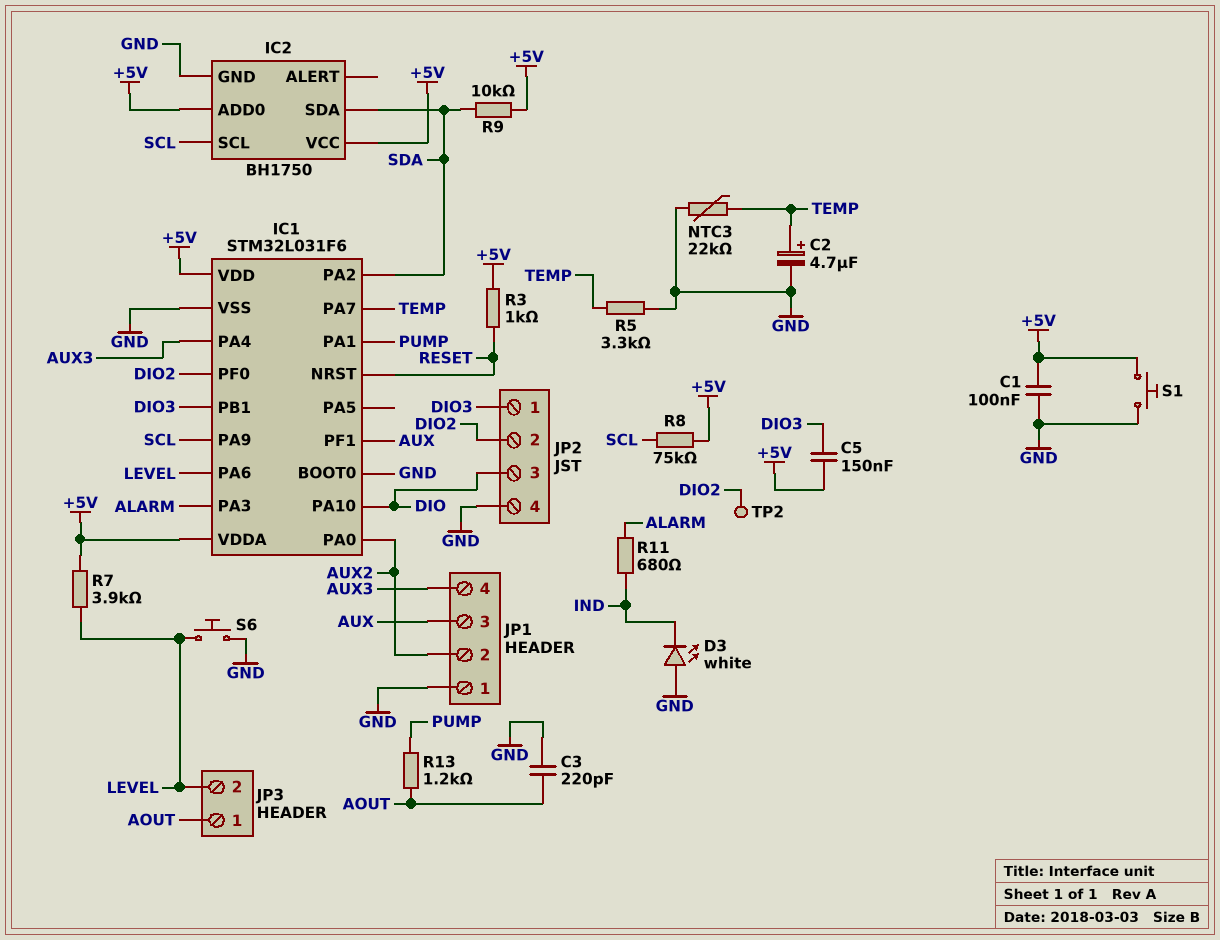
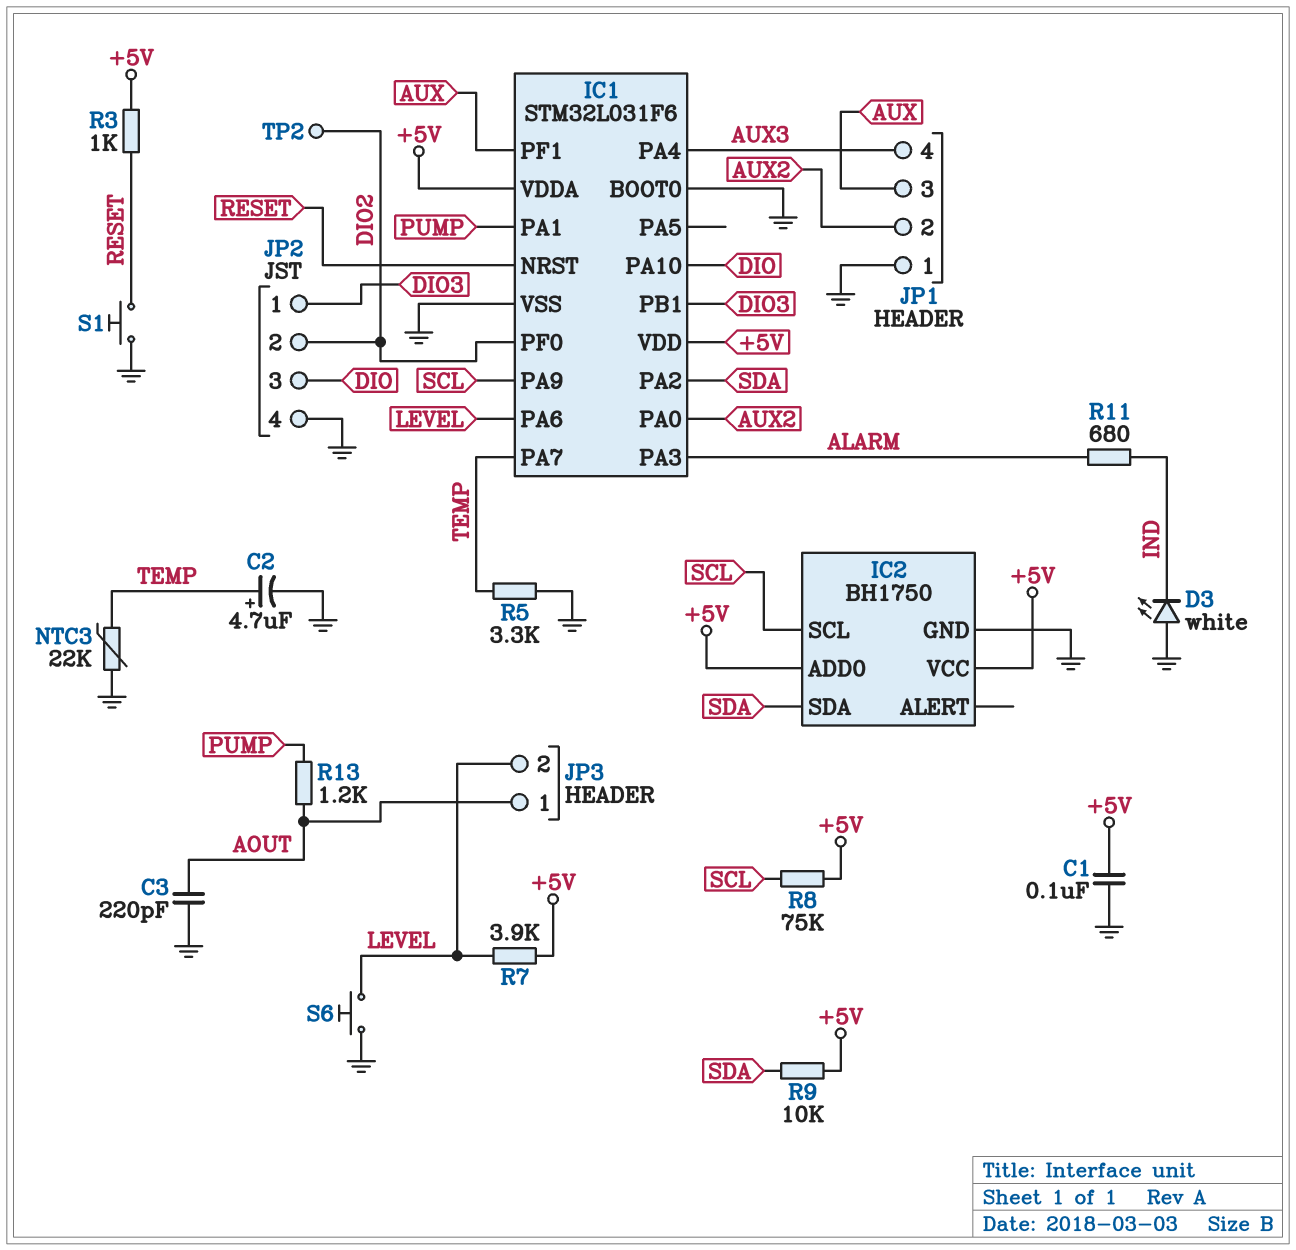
C5: 150nF (+5V, DIO3) -> none
S1: button (+5V, GND) -> button (GND, RESET)

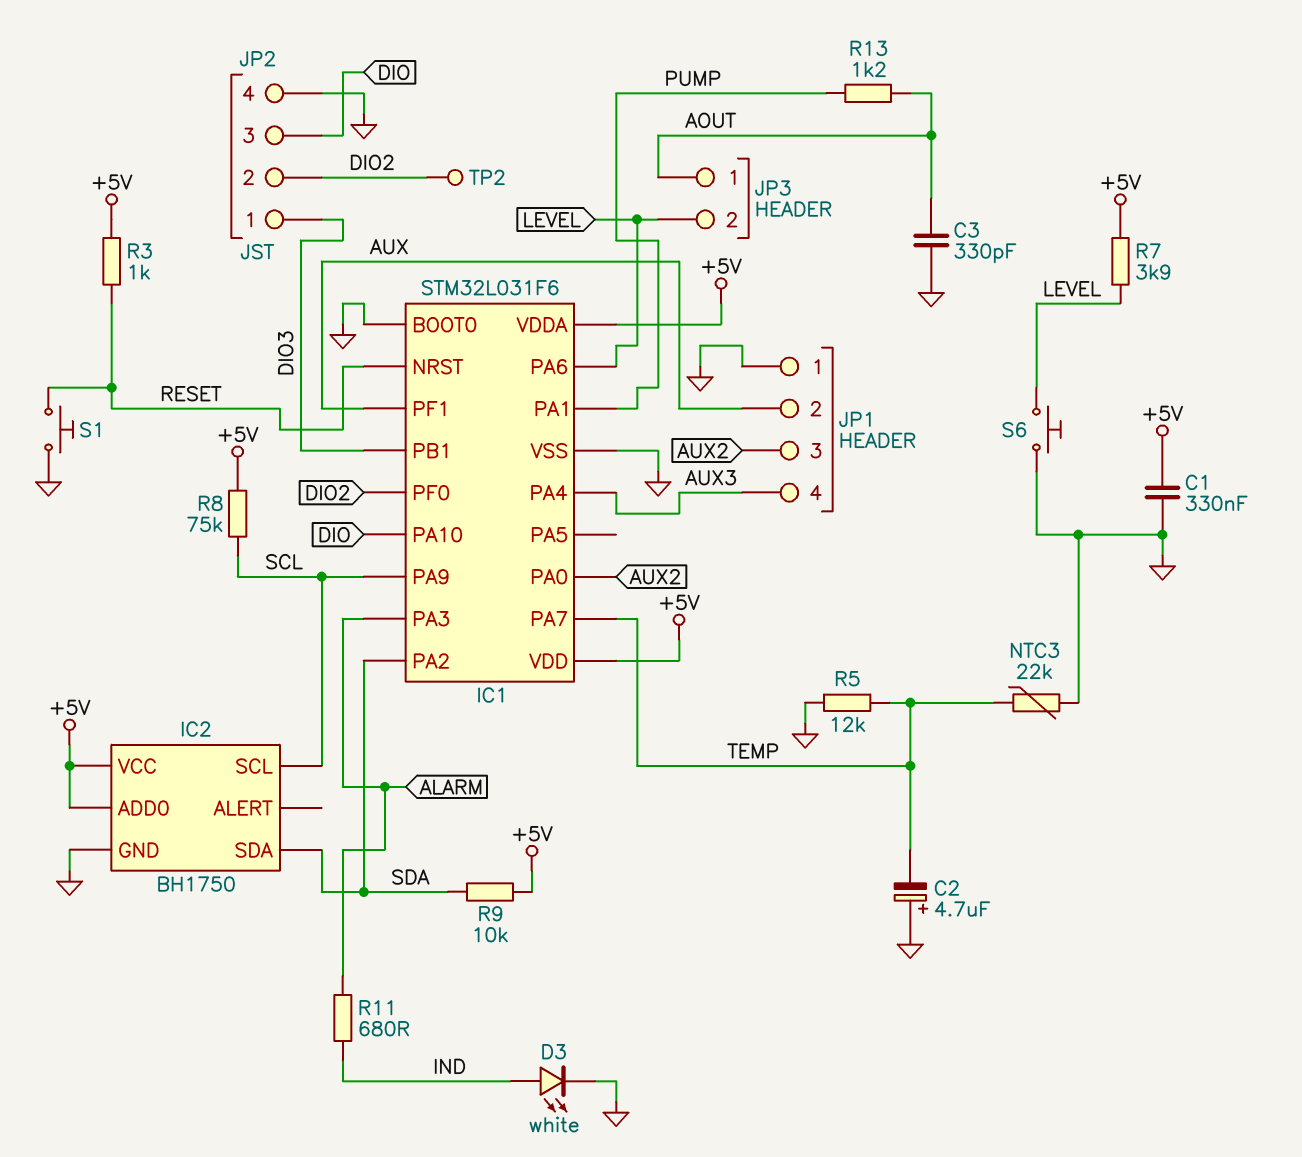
C1: 100nF (+5V, GND) -> 330nF (+5V, GND)
C2: 4.7uF (plus TEMP, minus GND) -> 4.7uF (plus GND, minus TEMP)
C3: 220pF (AOUT, GND) -> 330pF (AOUT, GND)
D3: LED white (A GND, K IND) -> LED white (A IND, K GND)
JP1 pin 2: AUX2 -> AUX
JP1 pin 3: AUX -> AUX2
R5: 3.3k (GND, TEMP) -> 12k (GND, TEMP)

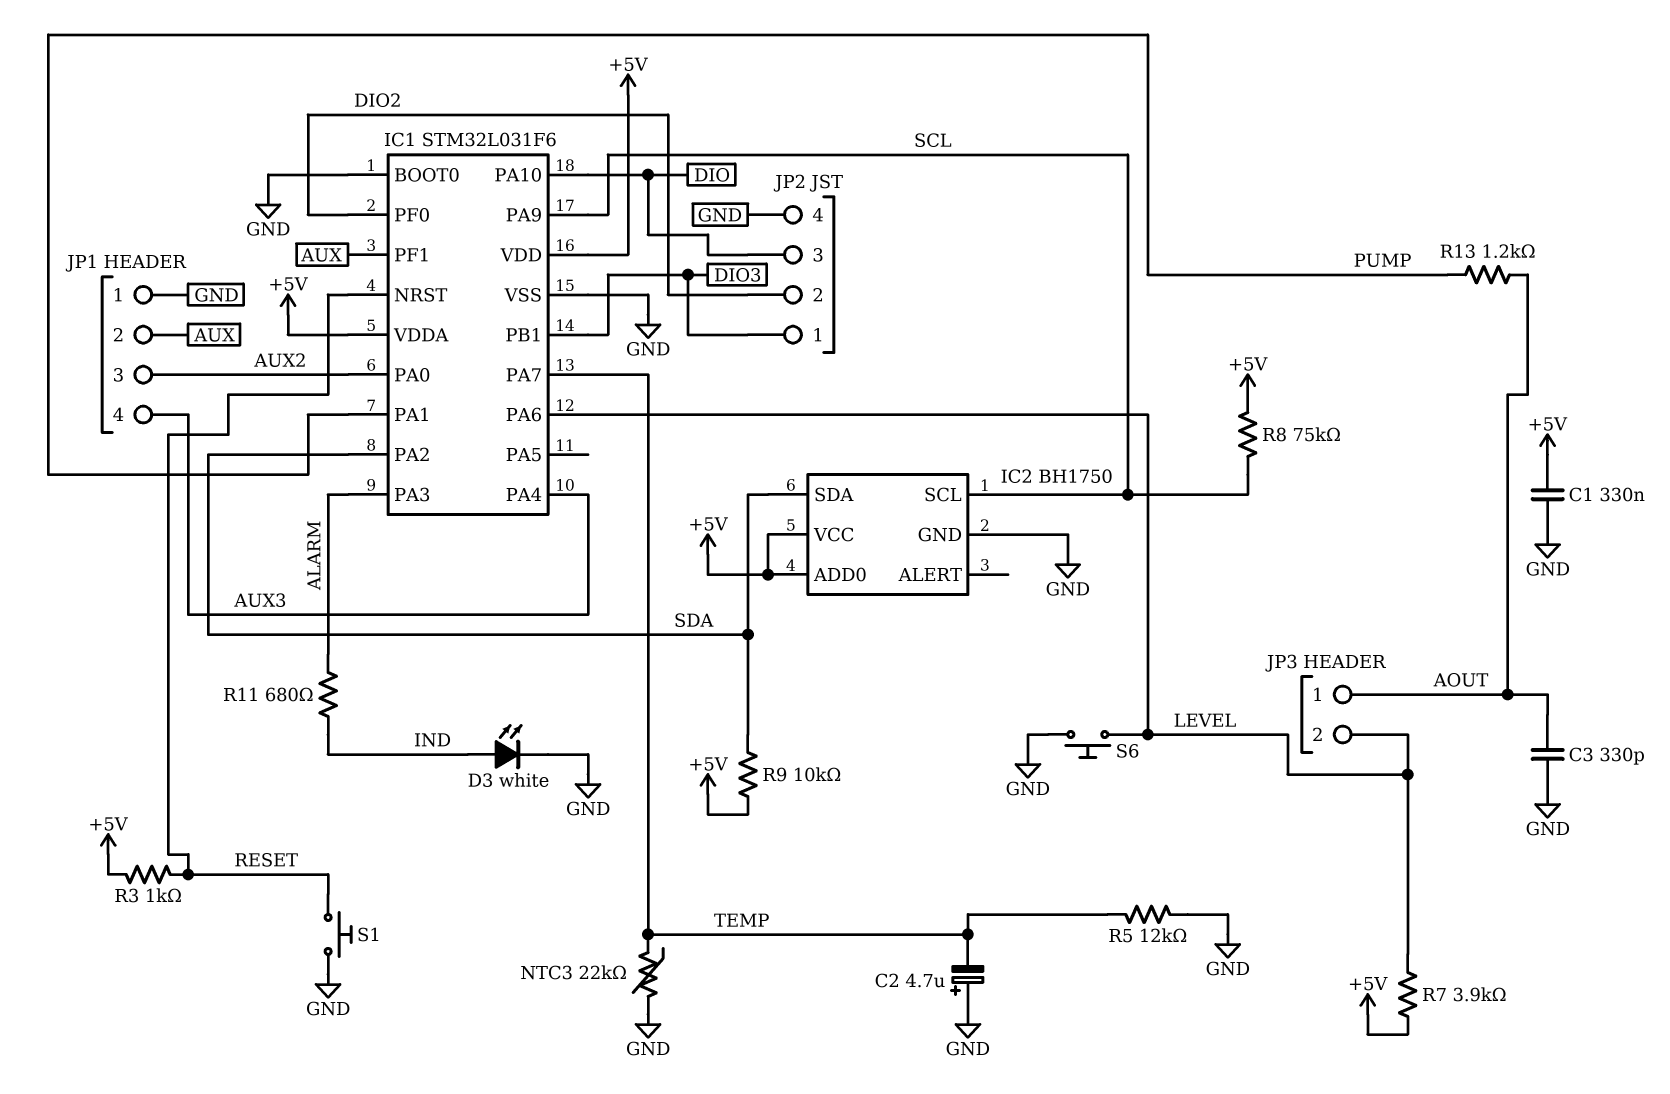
TP2: test point (DIO2) -> none

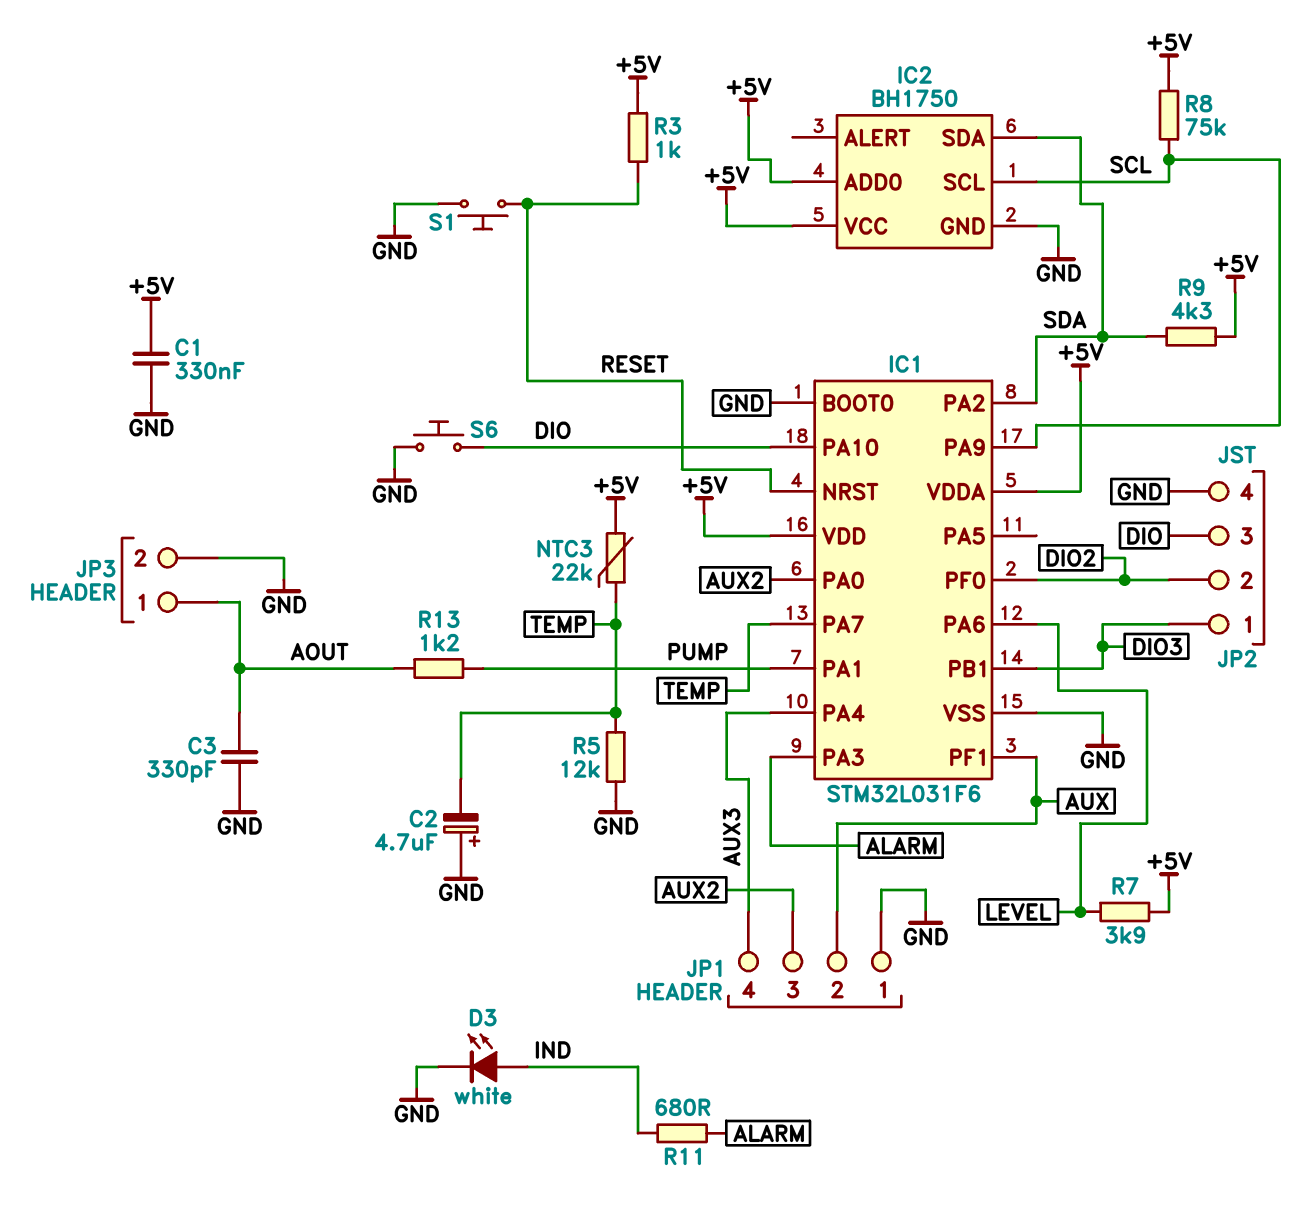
JP3 pin 2: LEVEL -> GND
NTC3: 22k (GND, TEMP) -> 22k (+5V, TEMP)
R9: 10k (+5V, SDA) -> 4.3k (+5V, SDA)
S6: button (GND, LEVEL) -> button (DIO, GND)

